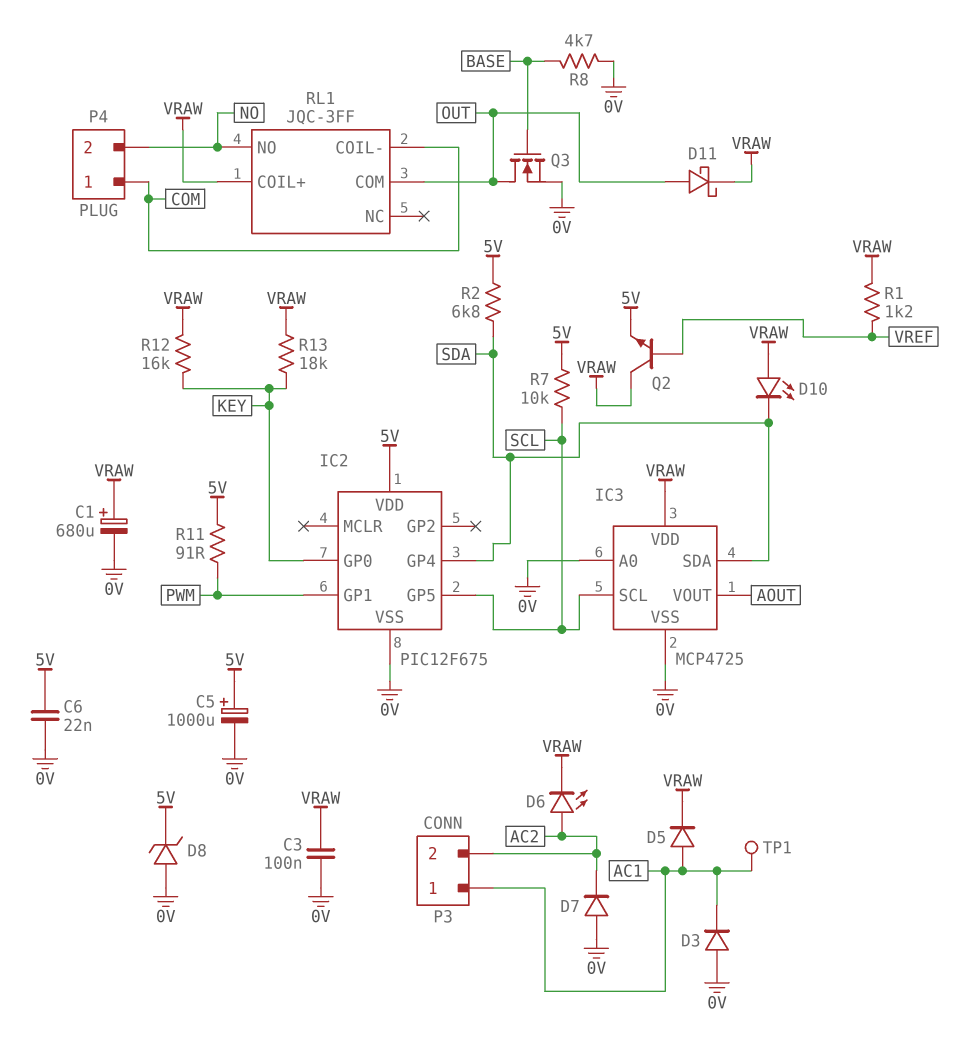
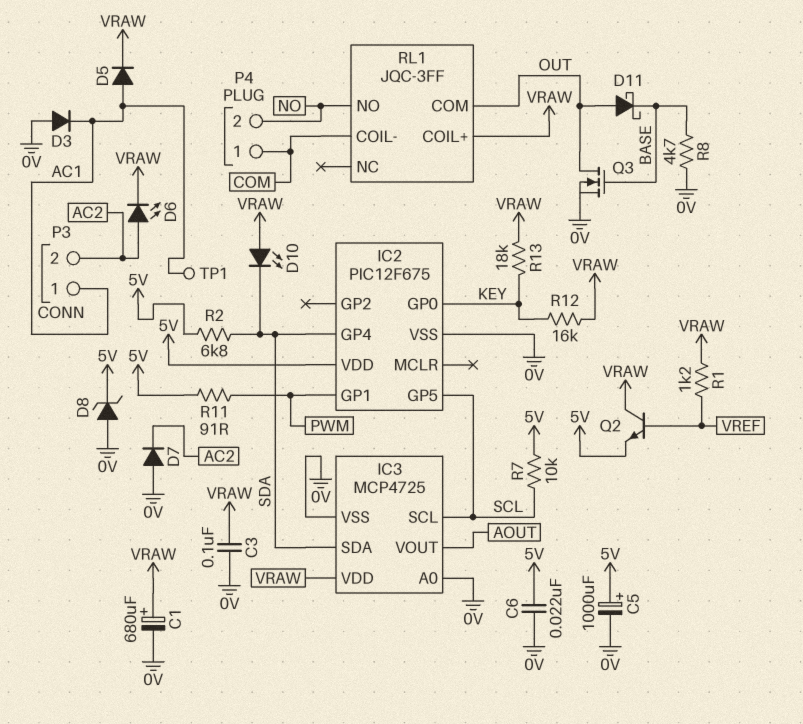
D11: schottky (A OUT, K VRAW) -> schottky (A OUT, K BASE)

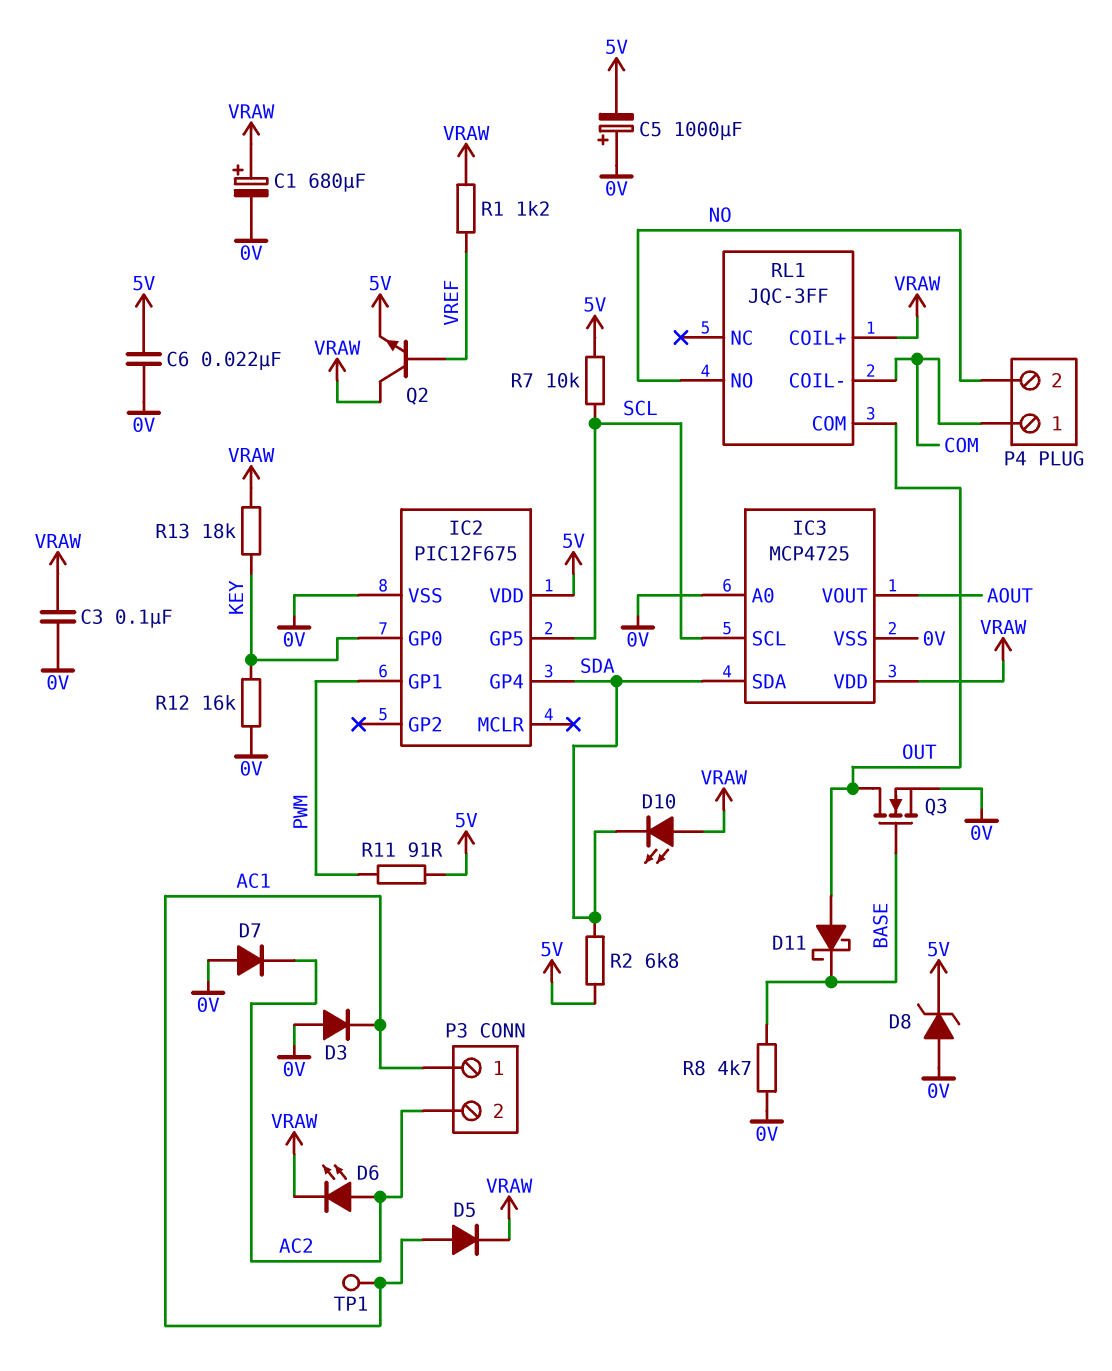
C5: 1000uF (plus 5V, minus 0V) -> 1000uF (plus 0V, minus 5V)
R12: 16k (KEY, VRAW) -> 16k (0V, KEY)

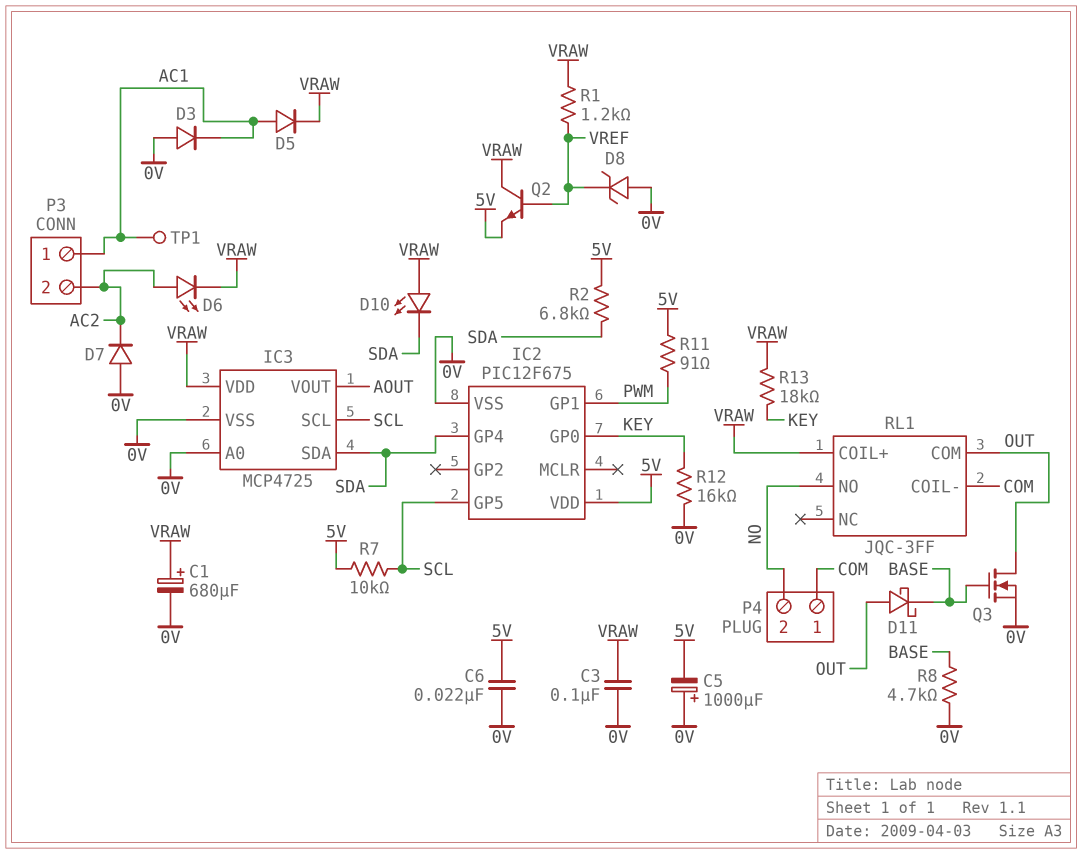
D8: zener (A 0V, K 5V) -> zener (A 0V, K VREF)

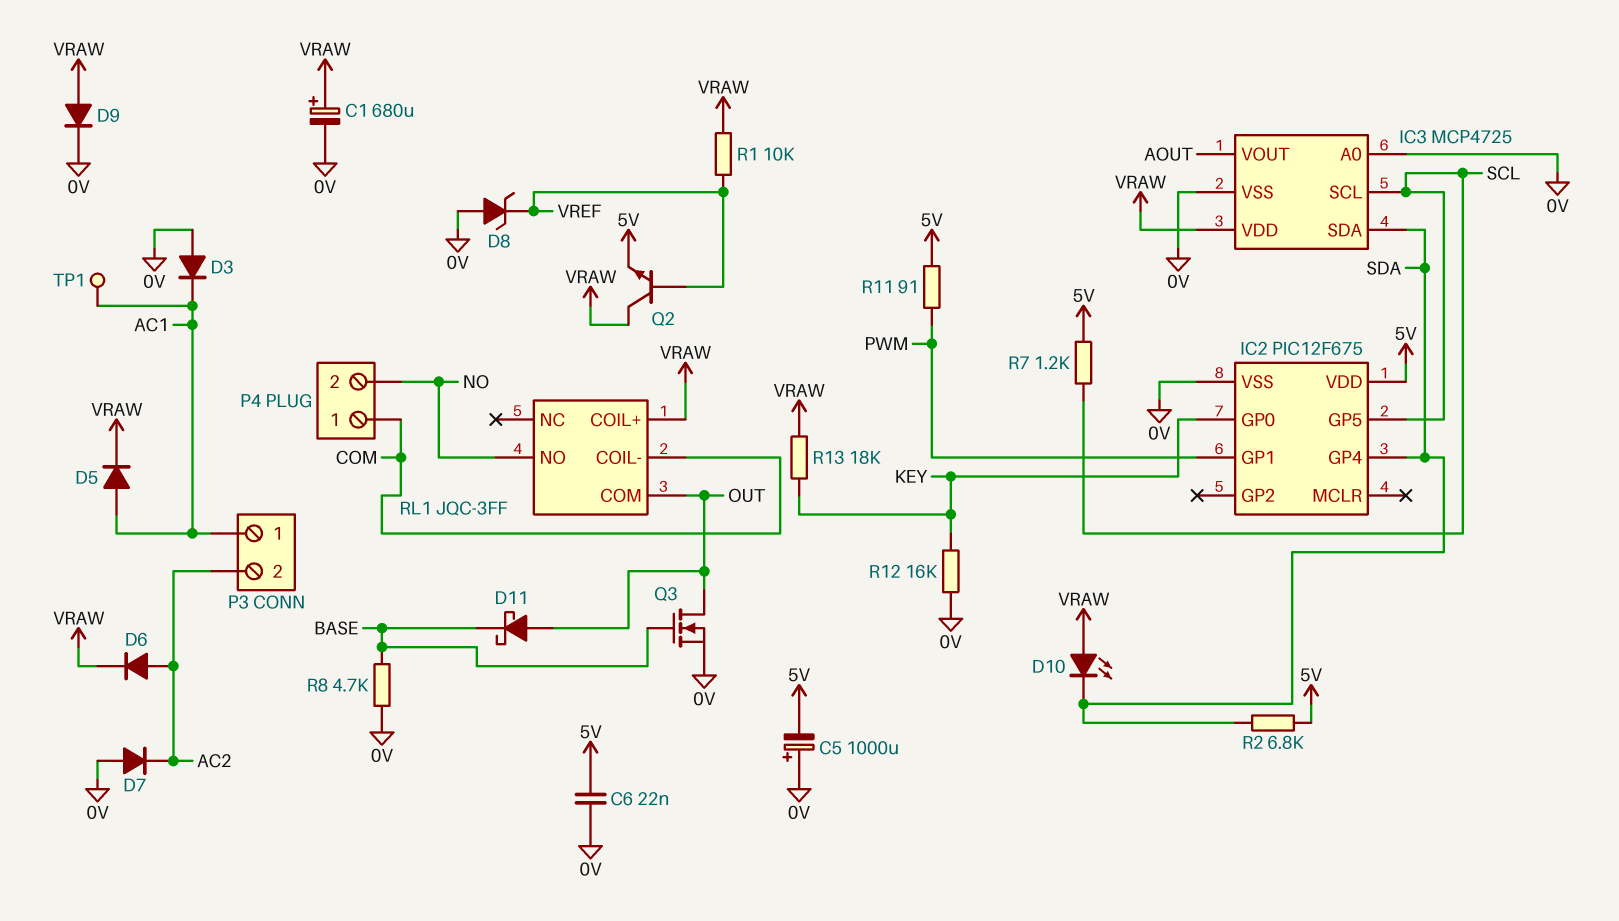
C3: 100nF (0V, VRAW) -> none
D6: LED (A AC2, K VRAW) -> diode (A AC2, K VRAW)
D9: none -> diode (A VRAW, K 0V)
R1: 1.2k (VRAW, VREF) -> 10k (VRAW, VREF)
R7: 10k (5V, SCL) -> 1.2k (5V, SCL)

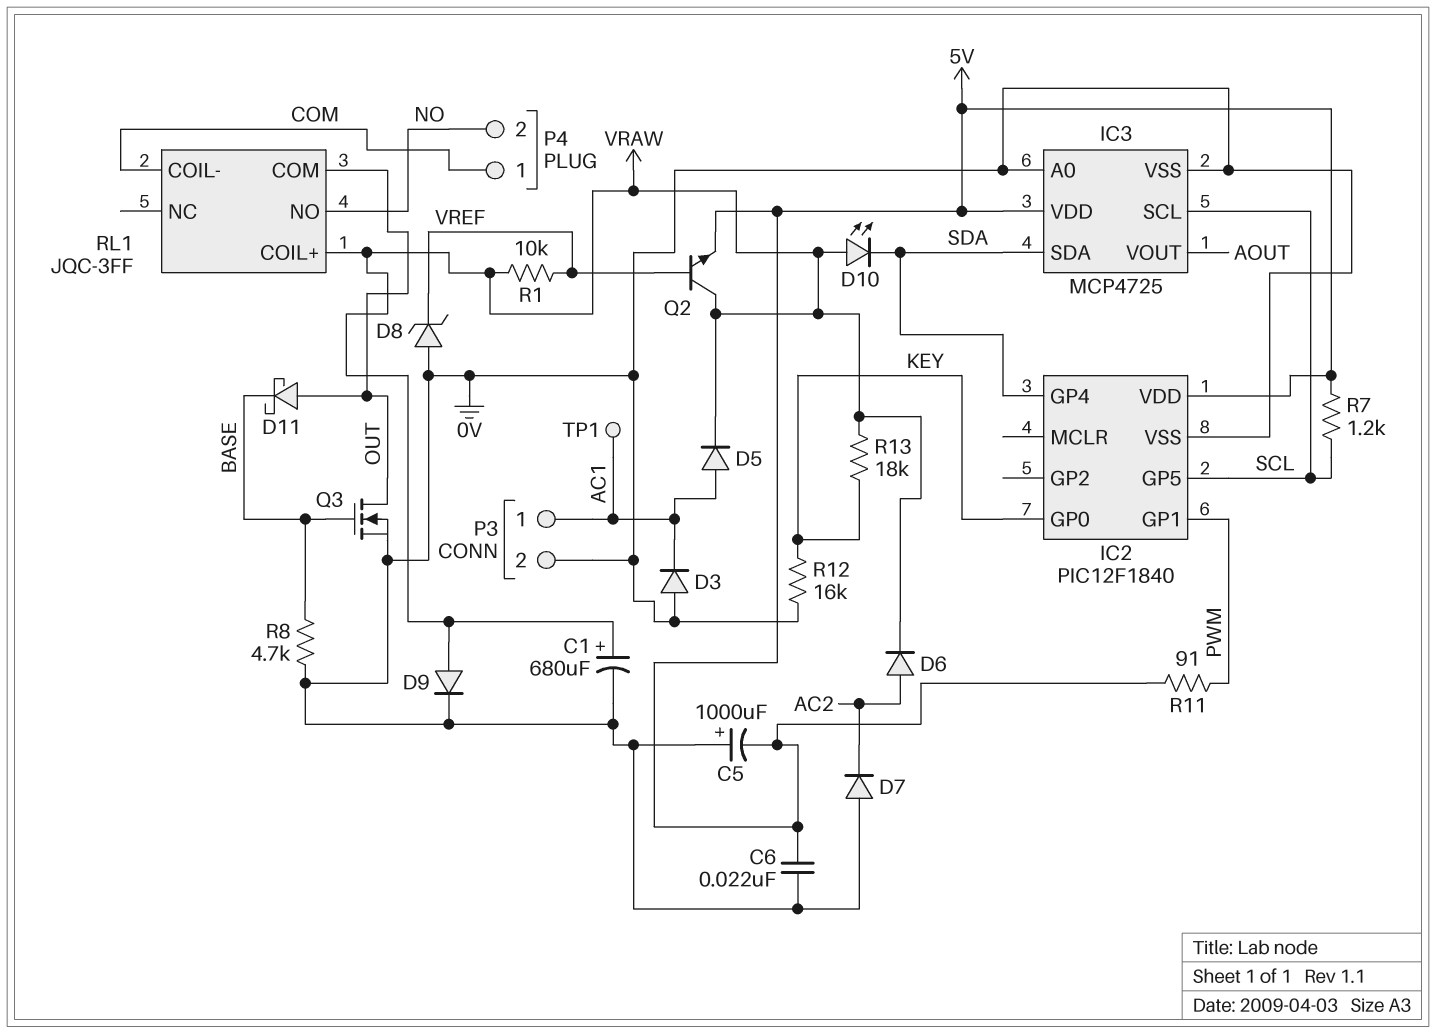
IC2: PIC12F675 -> PIC12F1840
IC3 pin VDD: VRAW -> 5V
P3 pin 2: AC2 -> 0V
R2: 6.8k (5V, SDA) -> none

